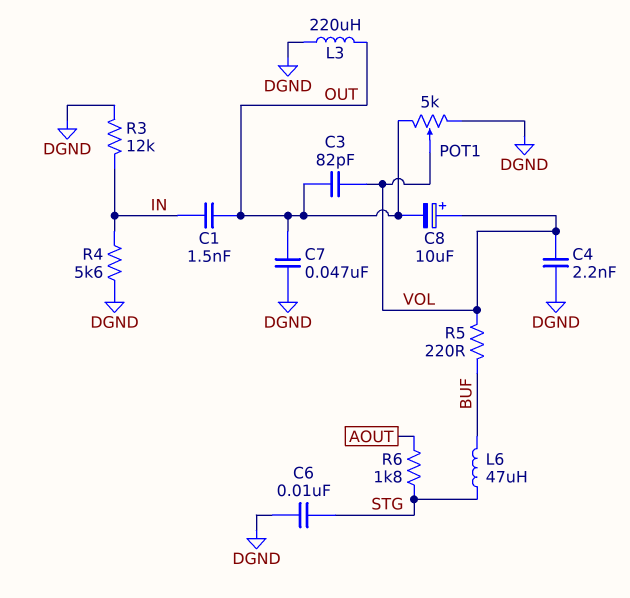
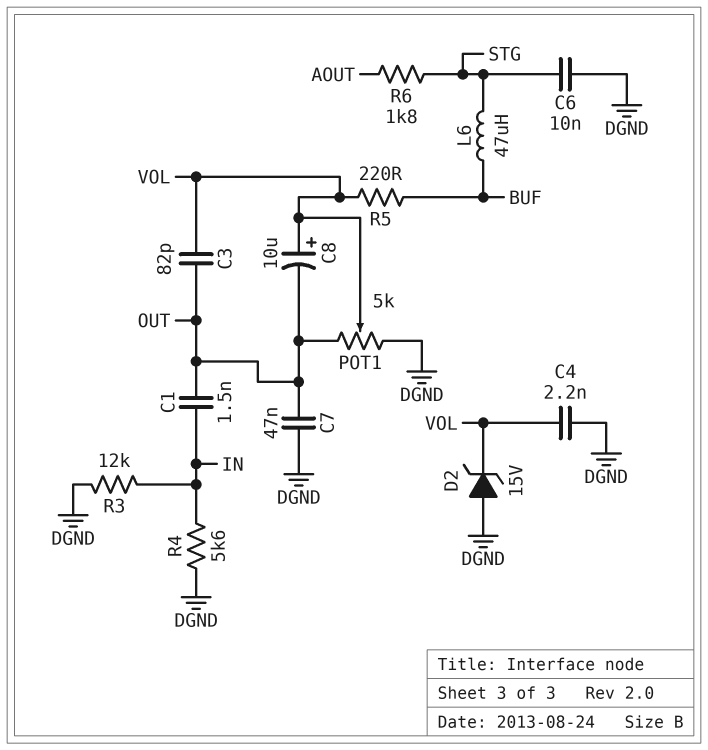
D2: none -> zener 15V (A DGND, K VOL)
L3: 220uH (DGND, OUT) -> none

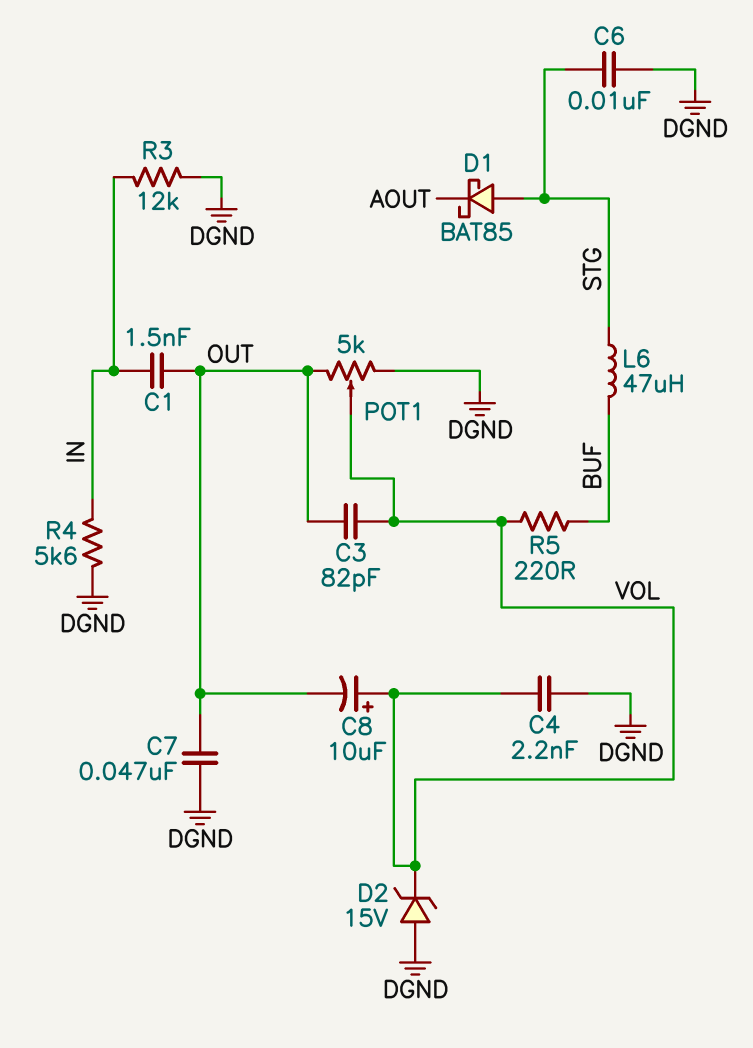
D1: none -> schottky BAT85 (A STG, K AOUT)
R6: 1.8k (AOUT, STG) -> none

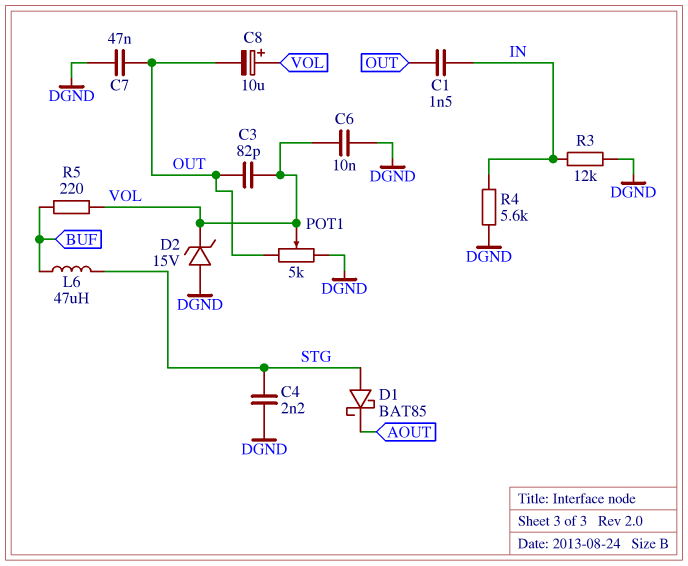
C4: 2.2nF (DGND, VOL) -> 2.2nF (DGND, STG)
C6: 10nF (DGND, STG) -> 10nF (DGND, VOL)

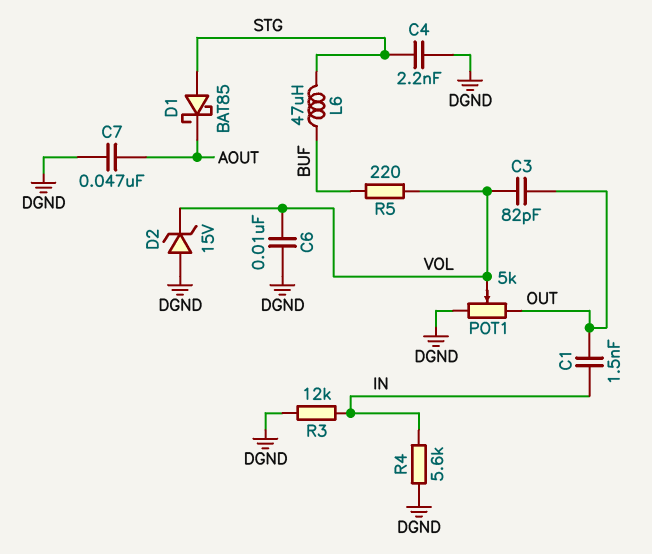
C7: 47nF (DGND, OUT) -> 47nF (AOUT, DGND)
C8: 10uF (plus VOL, minus OUT) -> none

